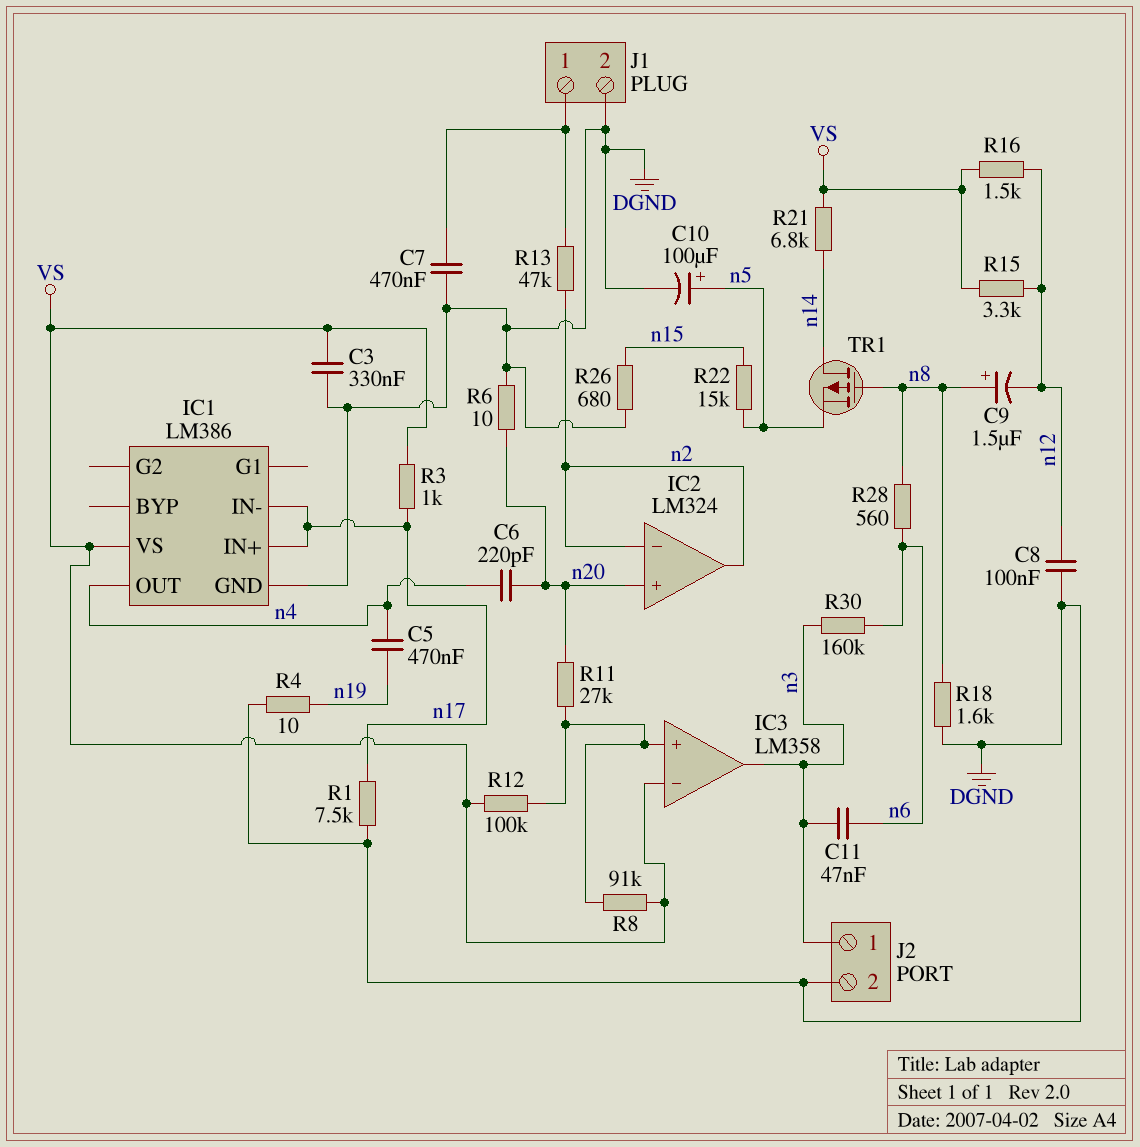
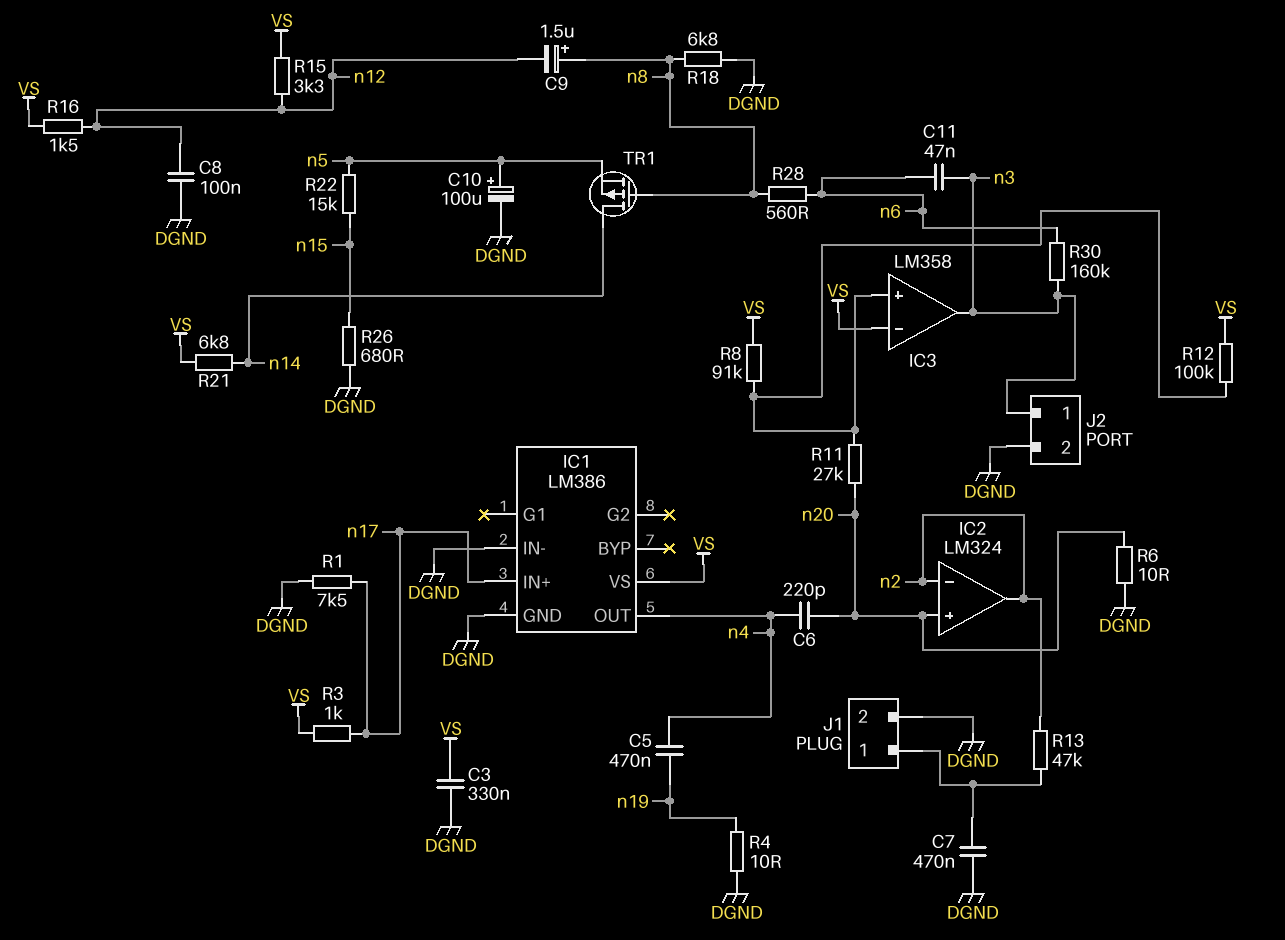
IC1 pin IN-: n17 -> DGND
R18: 1.6k (DGND, n8) -> 6.8k (DGND, n8)

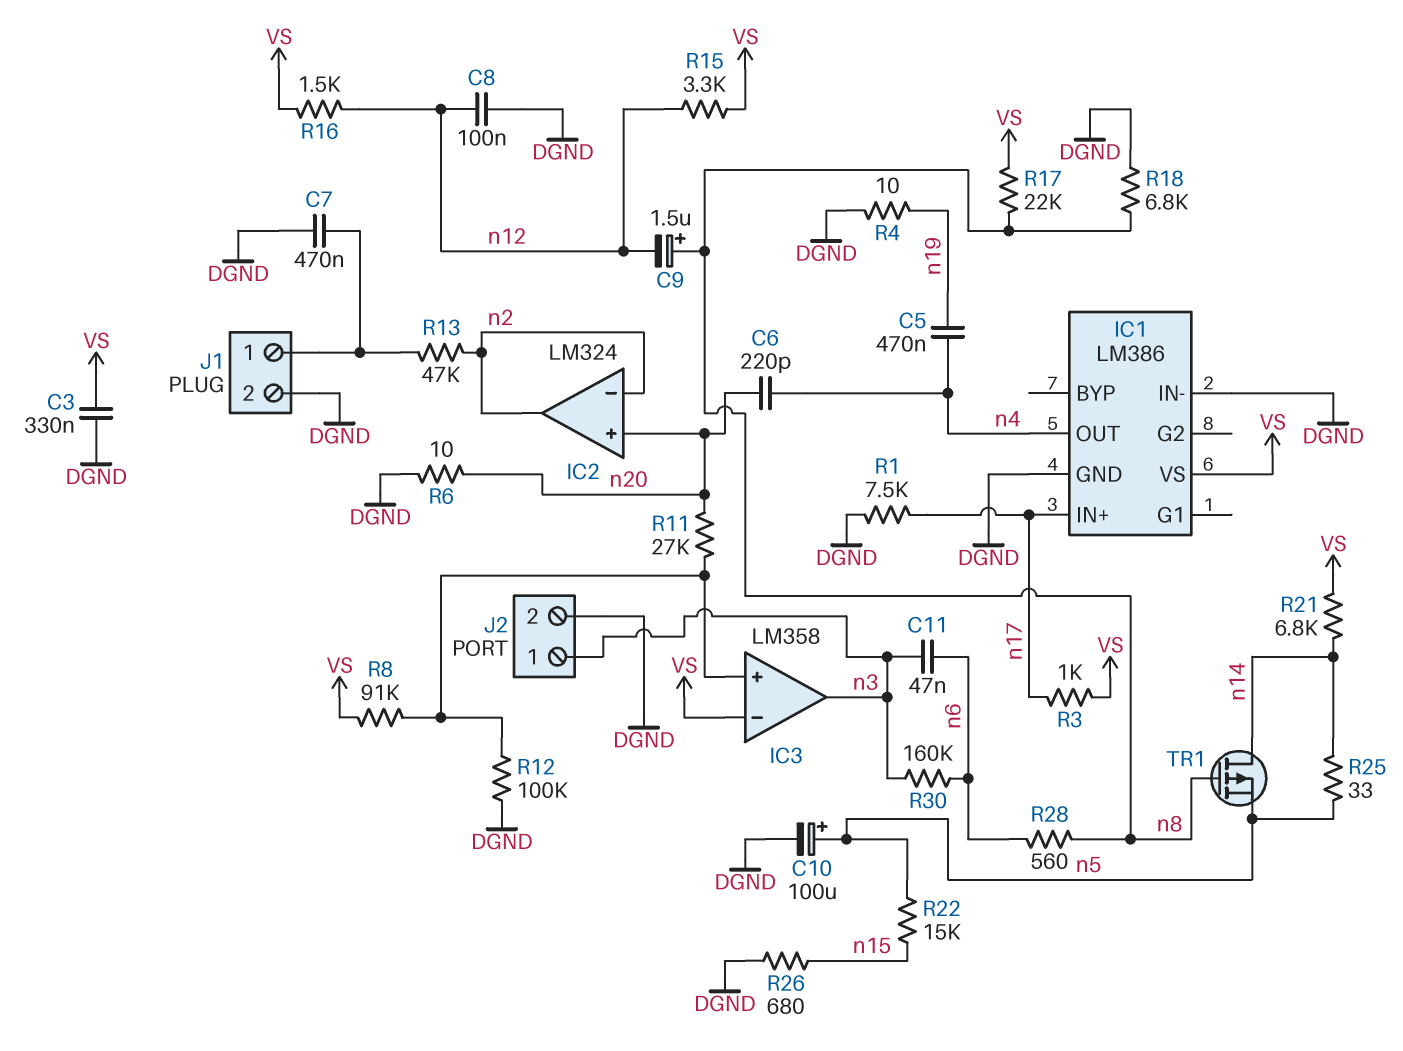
R12: 100k (IC3/in+, VS) -> 100k (DGND, IC3/in+)
R17: none -> 22k (VS, n8)
R25: none -> 33 (n5, n14)

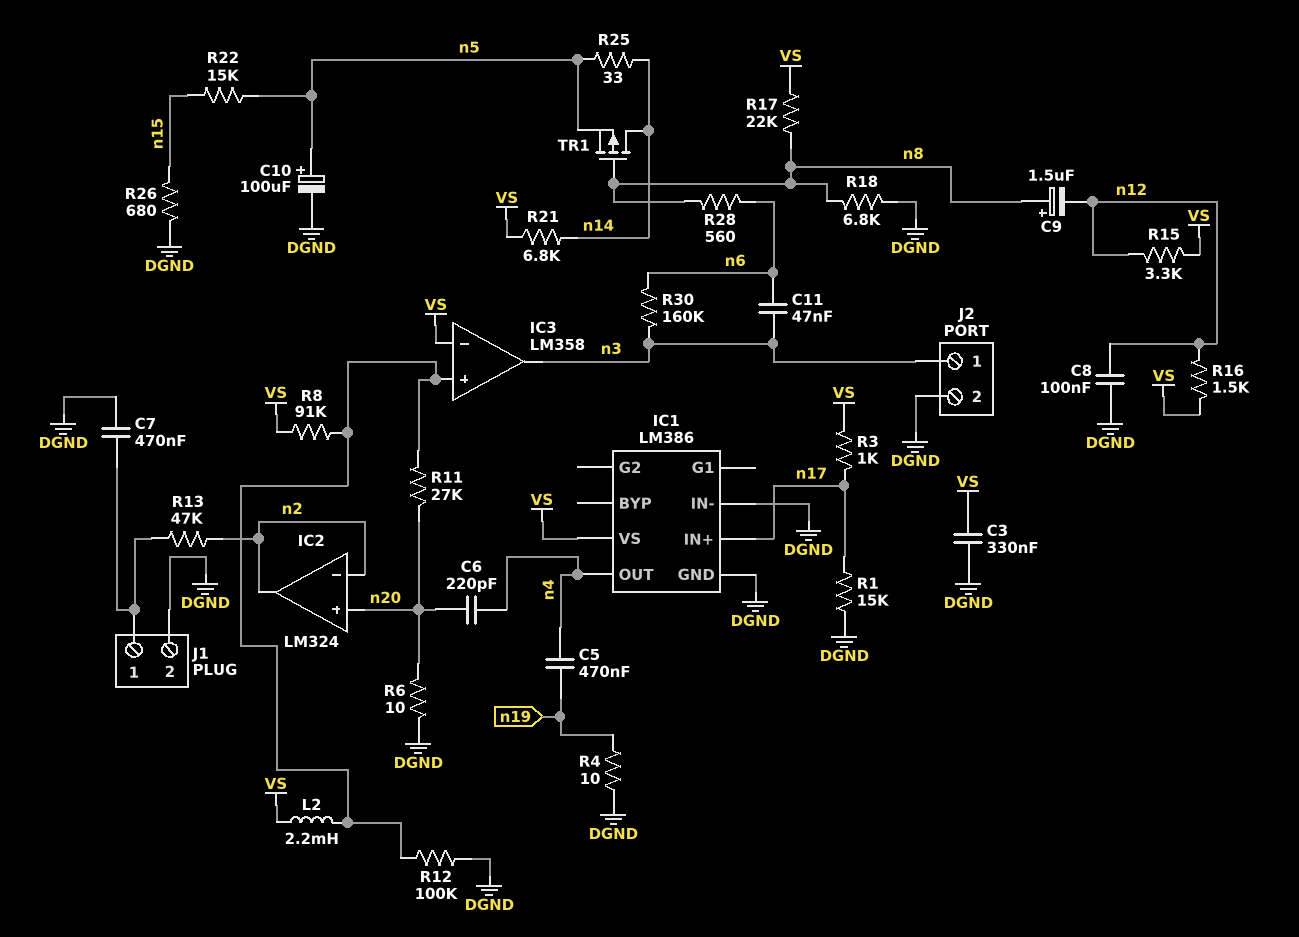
L2: none -> 2.2mH (IC3/in+, VS)
R1: 7.5k (DGND, n17) -> 15k (DGND, n17)

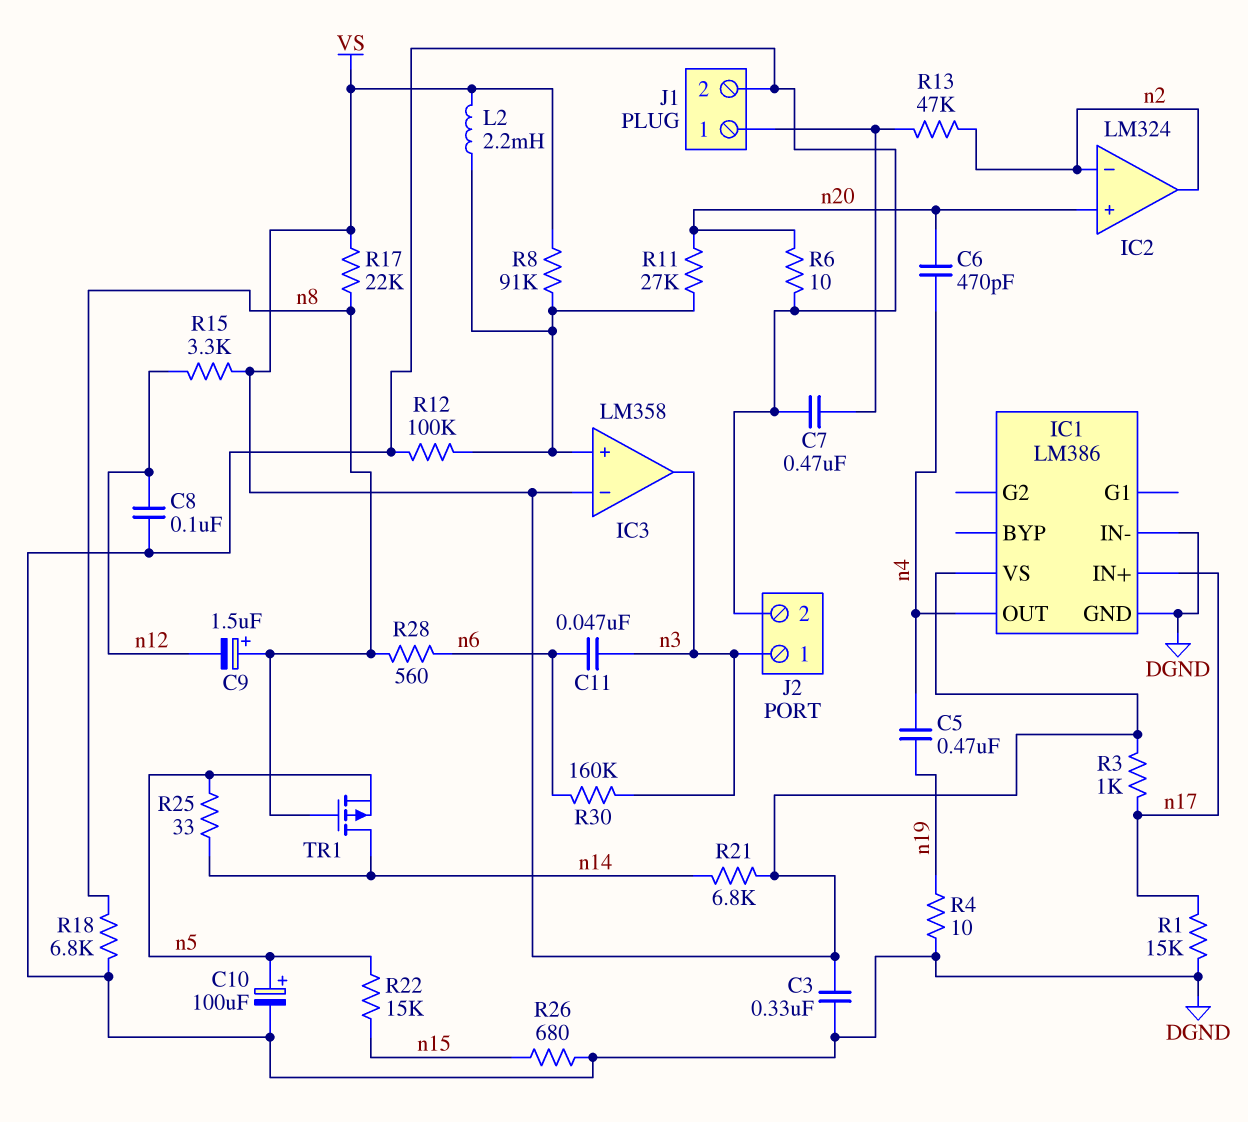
C6: 220pF (n4, n20) -> 470pF (n4, n20)
R16: 1.5k (VS, n12) -> none

